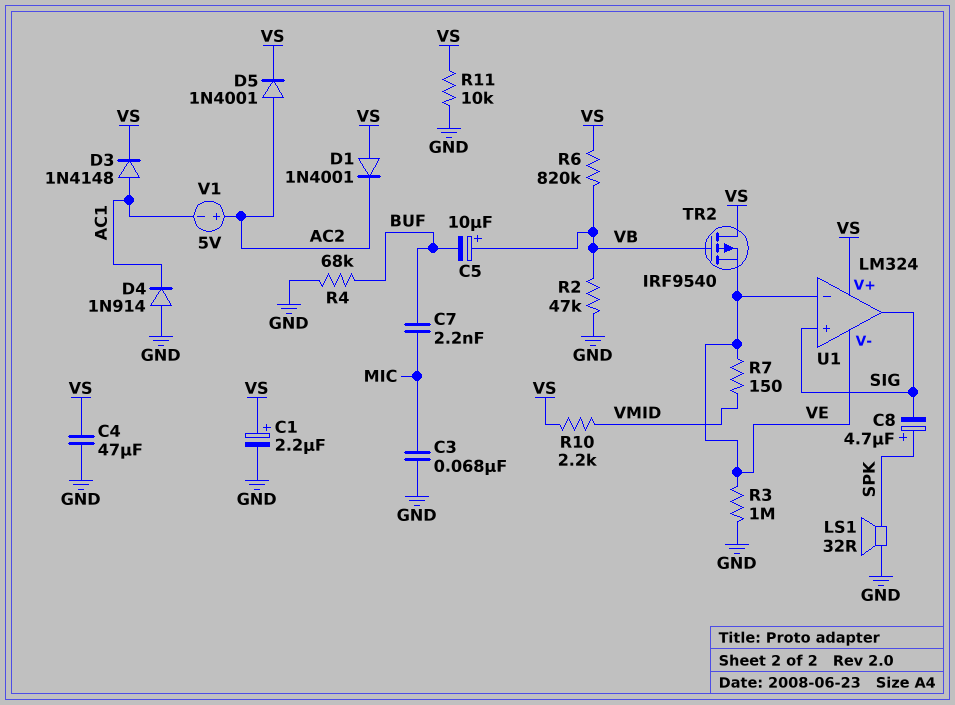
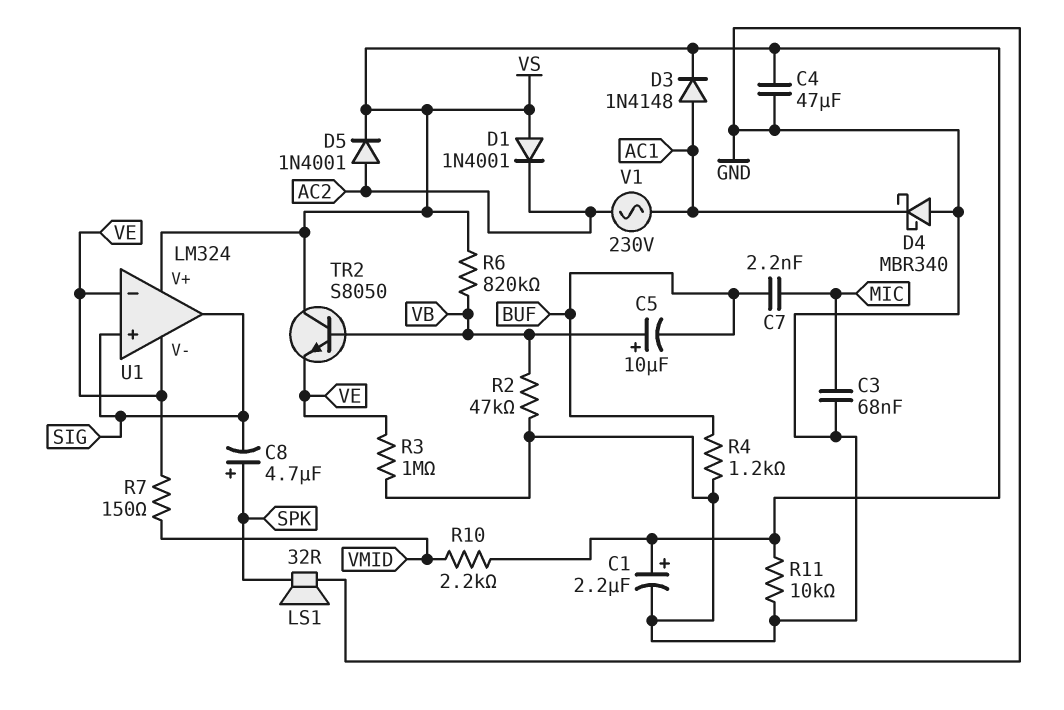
D4: diode 1N914 (A GND, K AC1) -> schottky MBR340 (A GND, K AC1)
R4: 68k (BUF, GND) -> 1.2k (BUF, GND)
TR2: PMOS IRF9540 (G VB, D VS, S VE) -> NPN S8050 (B VB, C VS, E VE)
V1: 5V (plus AC2, minus AC1) -> AC 230V (AC1, AC2)

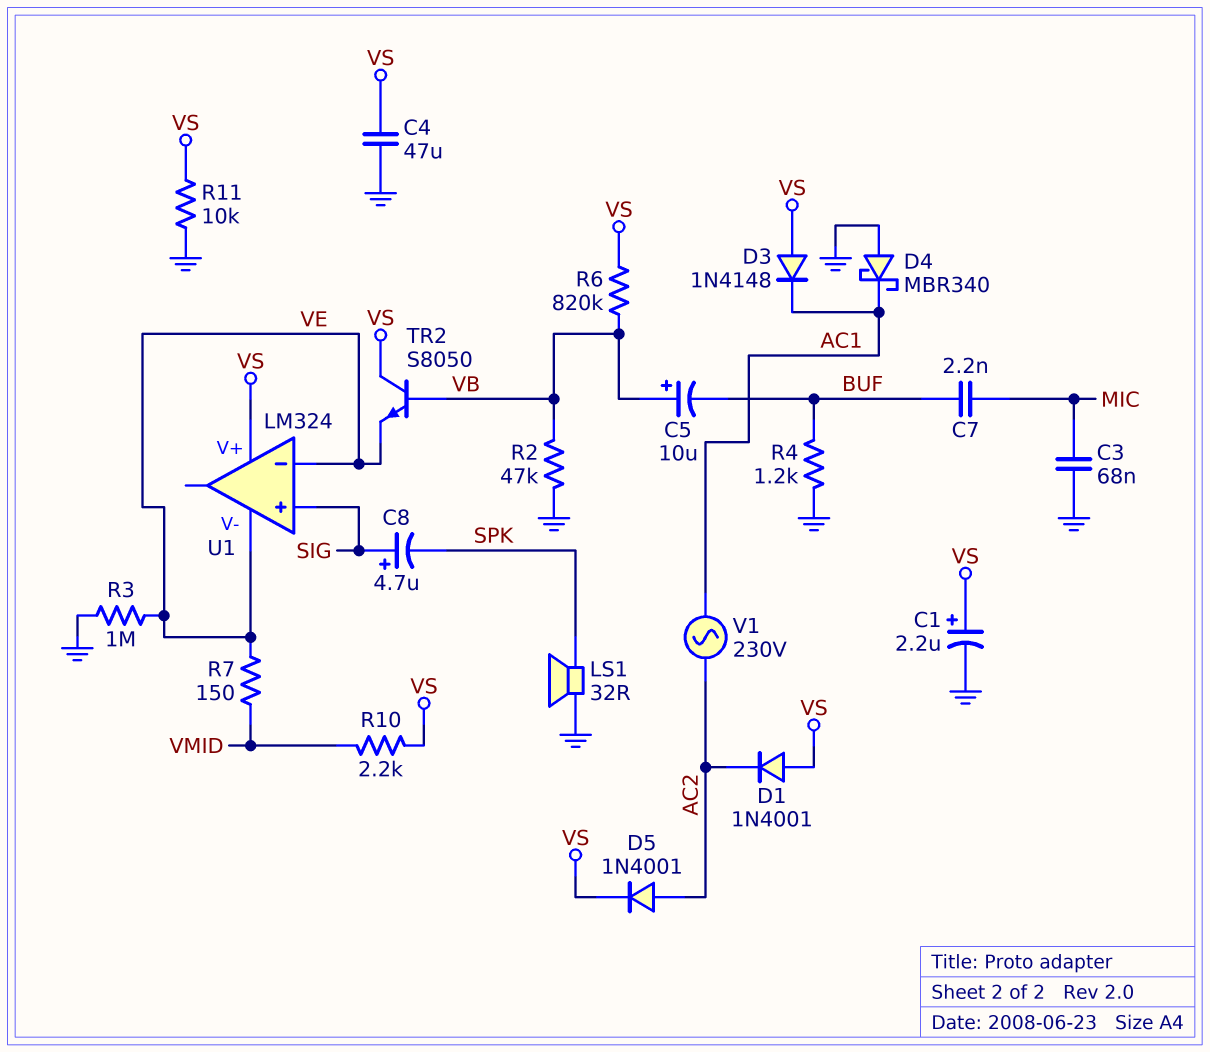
C8: 4.7uF (plus SPK, minus SIG) -> 4.7uF (plus SIG, minus SPK)
D3: diode 1N4148 (A AC1, K VS) -> diode 1N4148 (A VS, K AC1)
U1 pin out: SIG -> none

